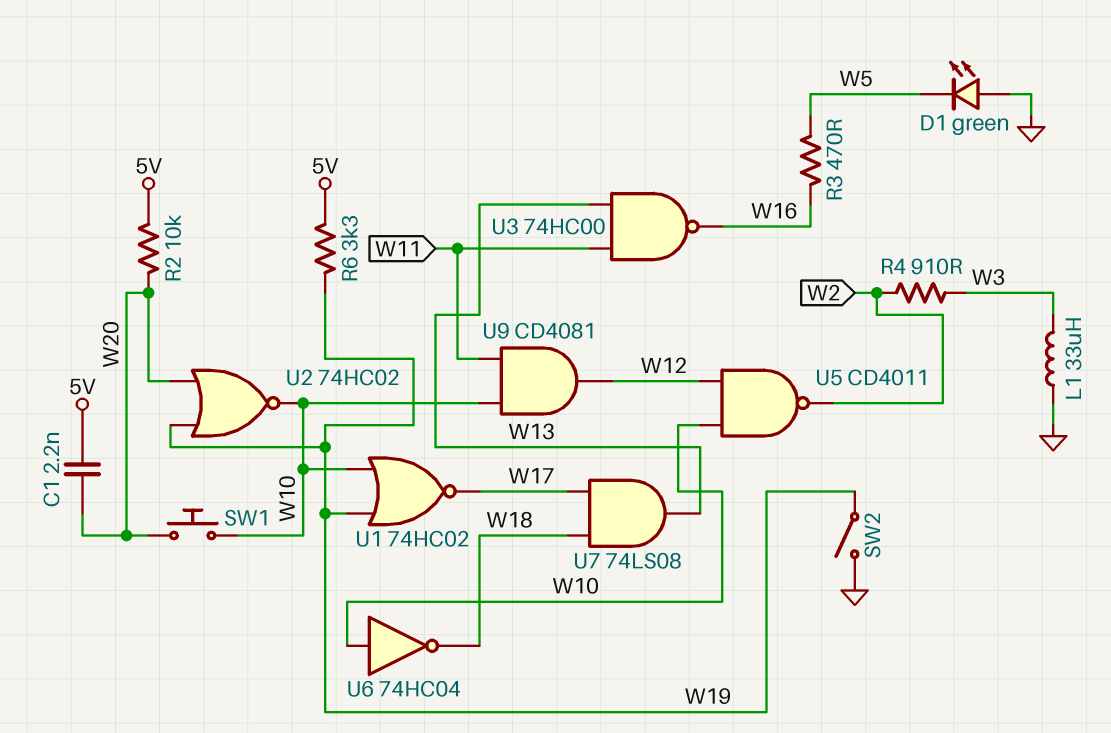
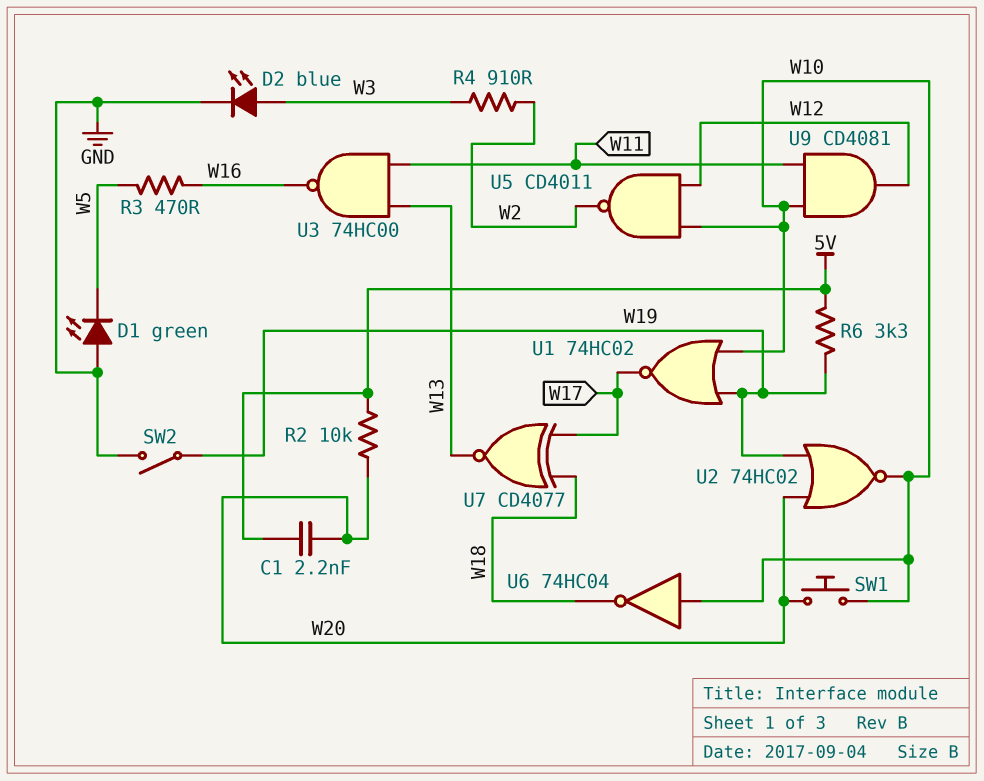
D2: none -> LED blue (A W3, K GND)
L1: 33uH (GND, W3) -> none
U7: AND 74LS08 (in W17, in W18, out W13) -> XNOR CD4077 (in W17, in W18, out W13)

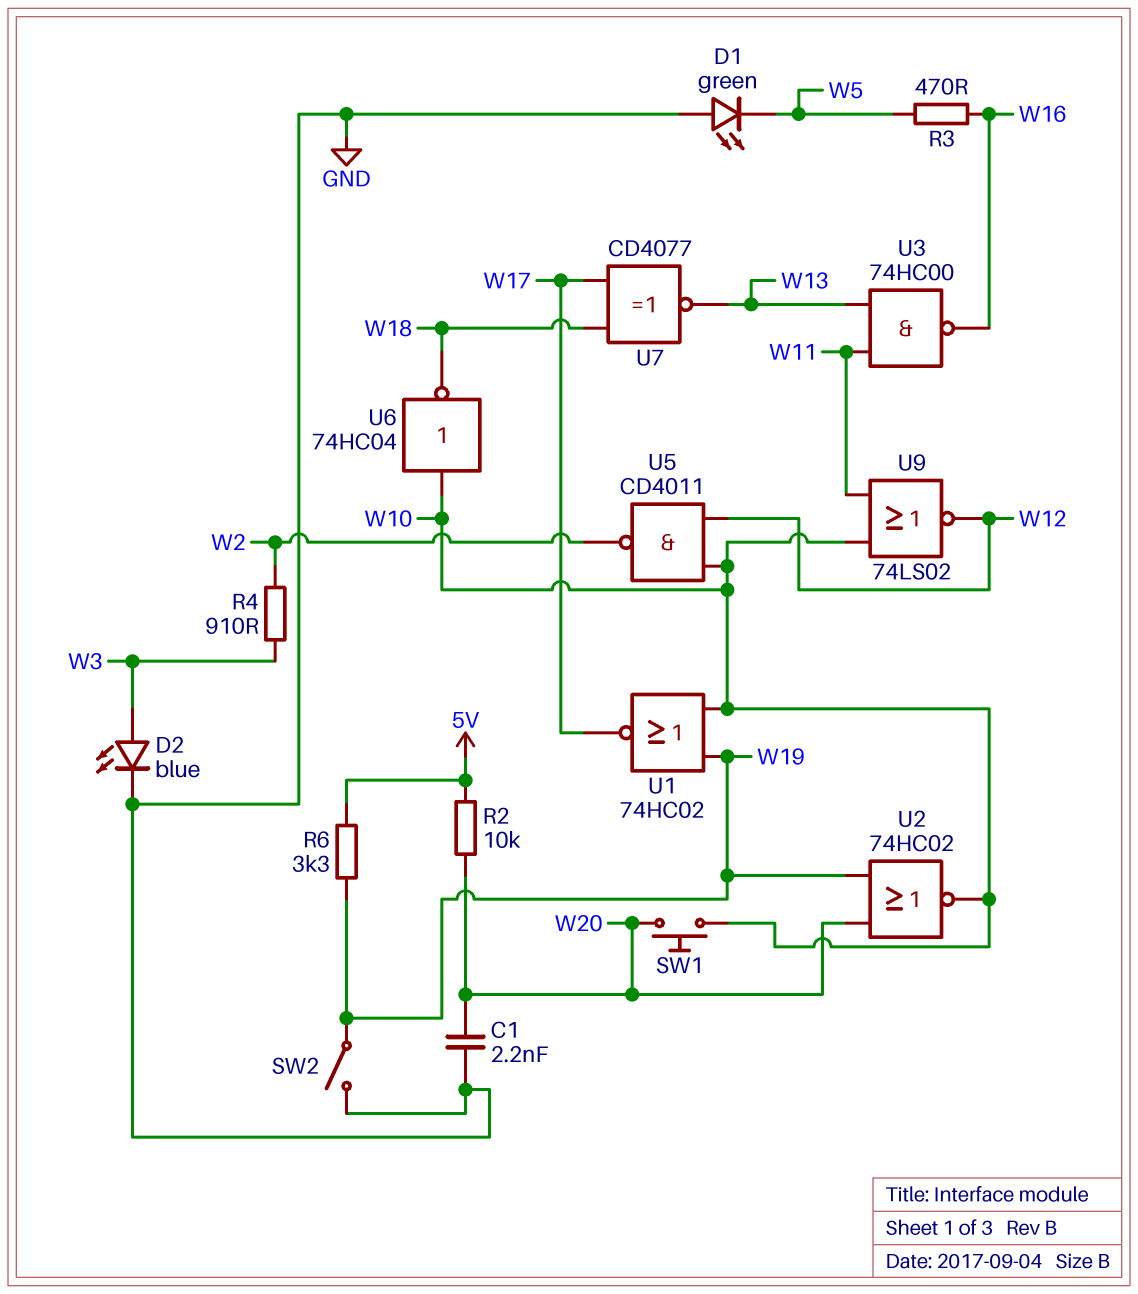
C1: 2.2nF (5V, W20) -> 2.2nF (GND, W20)
U9: AND CD4081 (in W10, in W11, out W12) -> NOR 74LS02 (in W10, in W11, out W12)

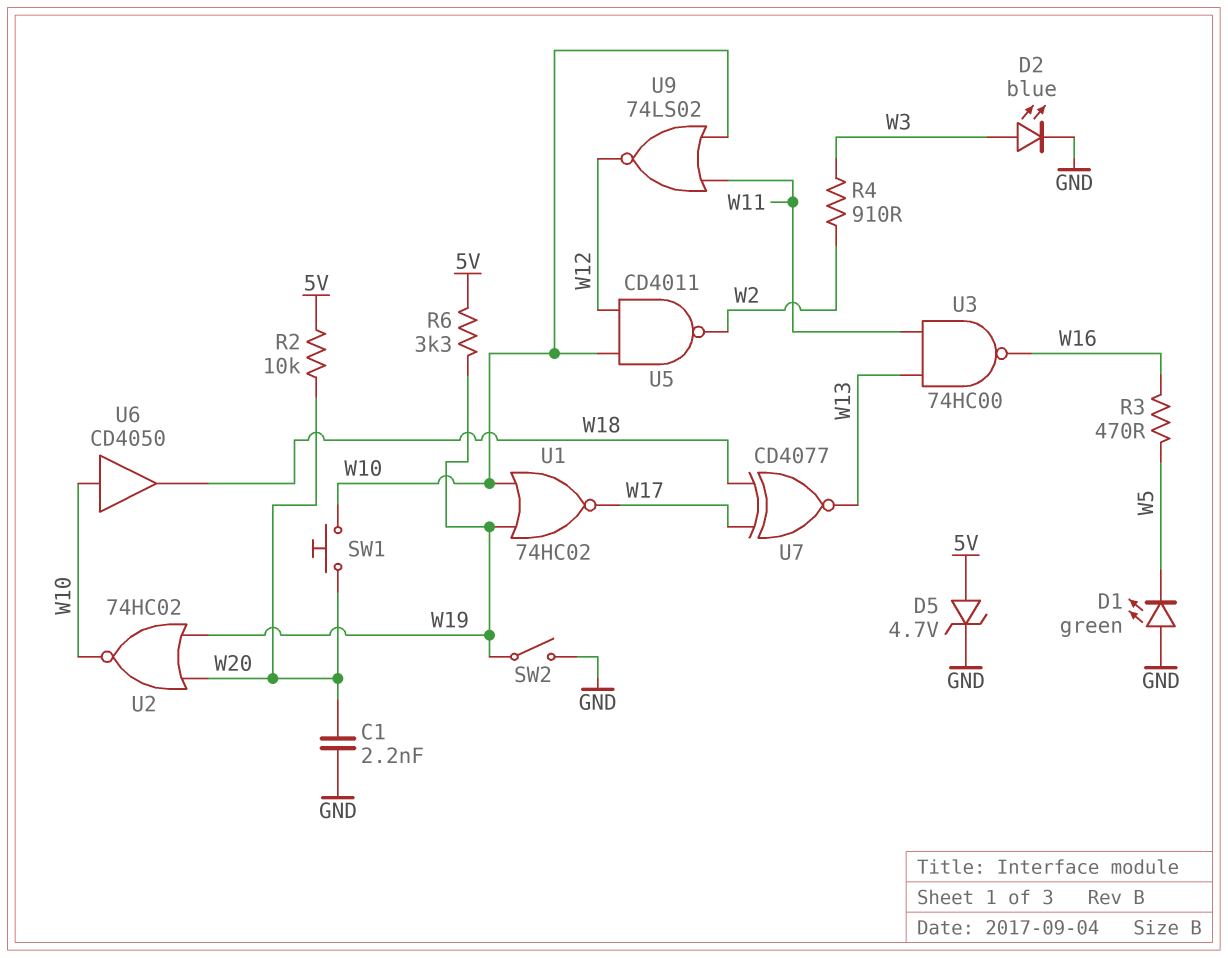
D5: none -> zener 4.7V (A 5V, K GND)
U6: NOT 74HC04 (in W10, out W18) -> buffer CD4050 (in W10, out W18)

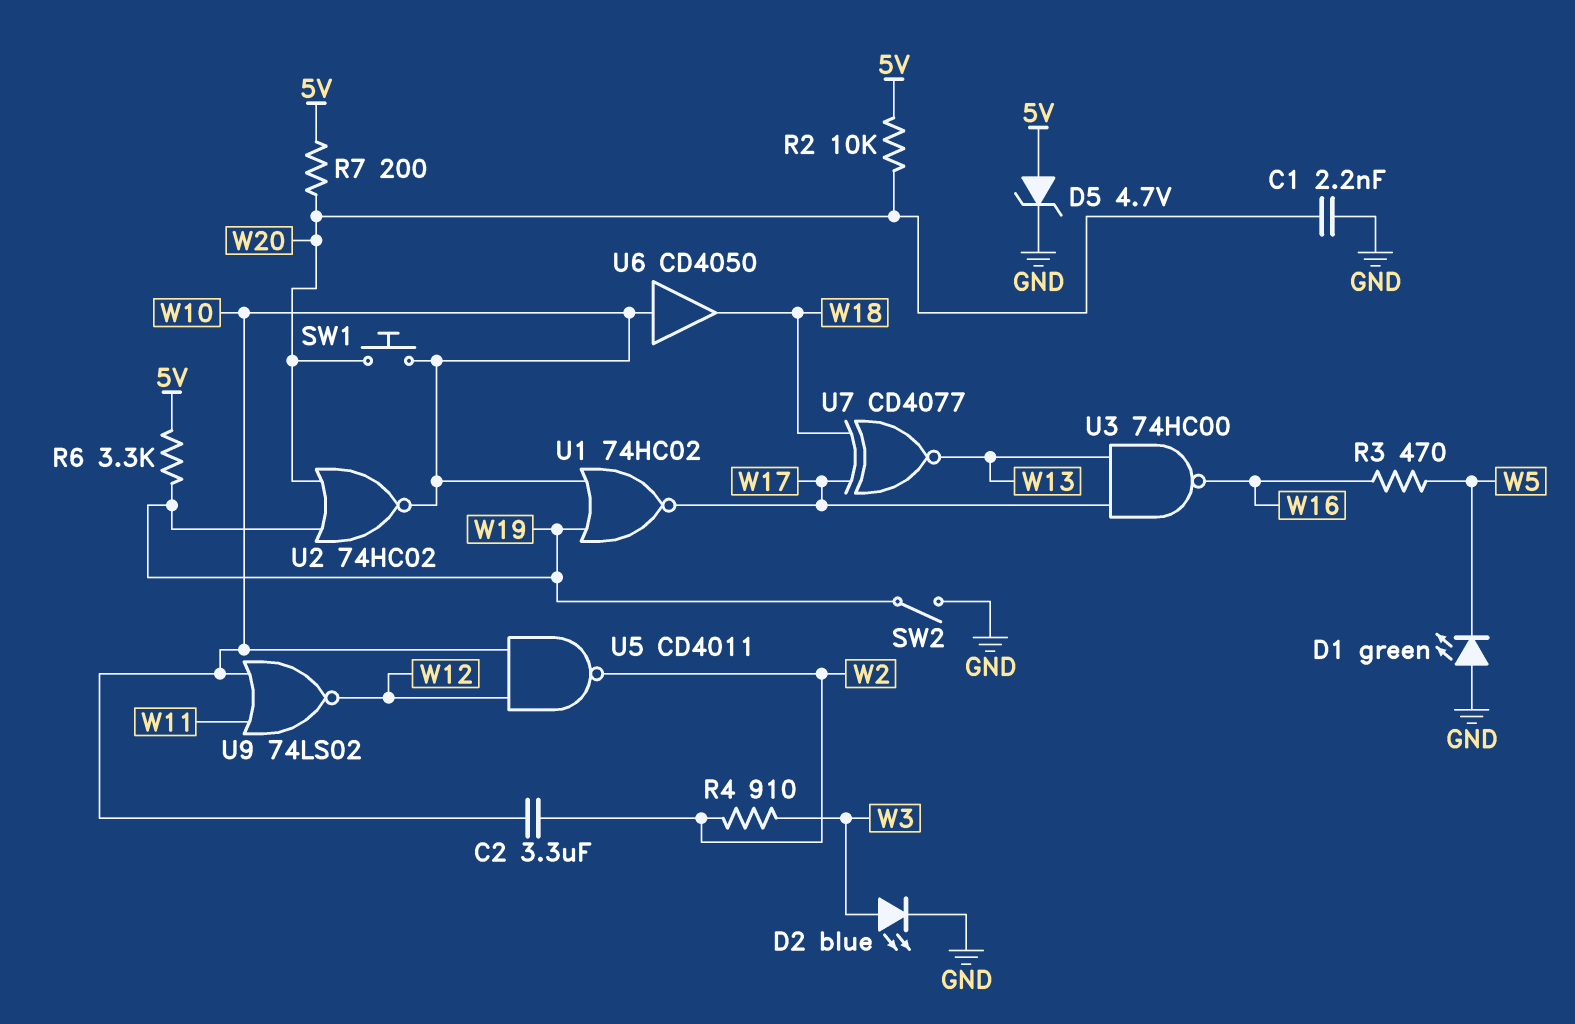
C2: none -> 3.3uF (W2, W10)
R7: none -> 200 (5V, W20)
U3: NAND 74HC00 (in W11, in W13, out W16) -> NAND 74HC00 (in W13, in W17, out W16)

